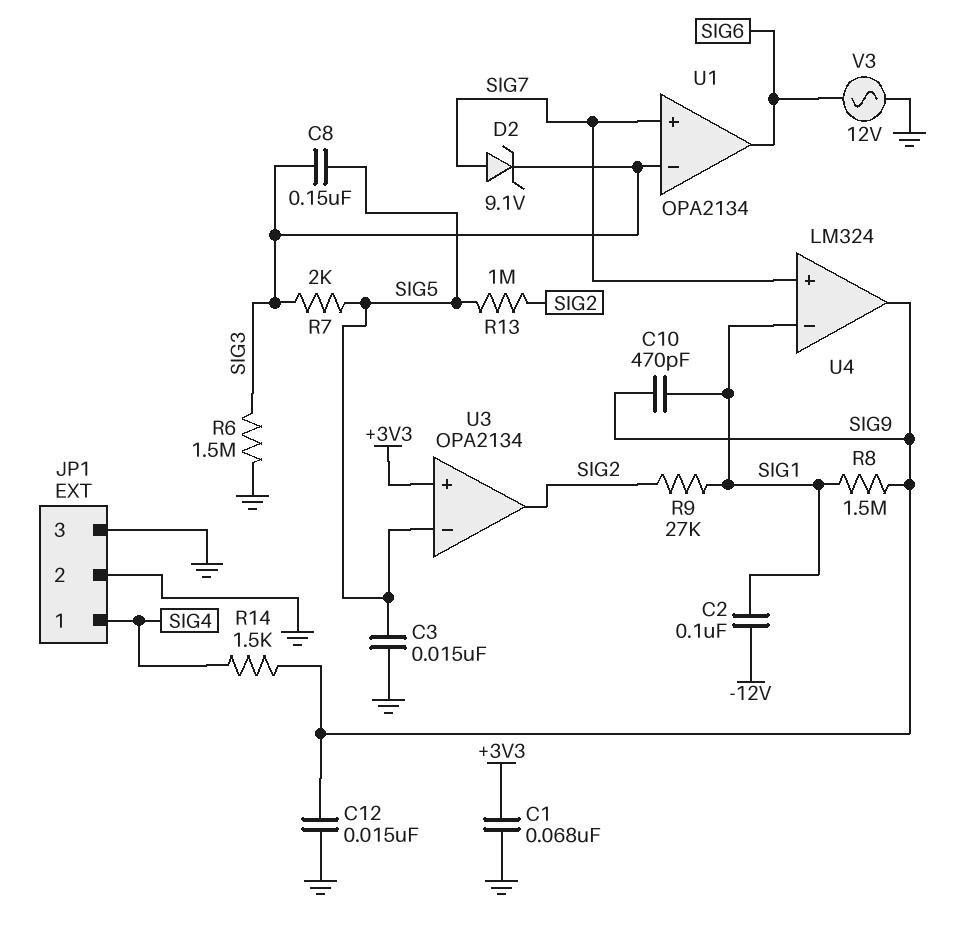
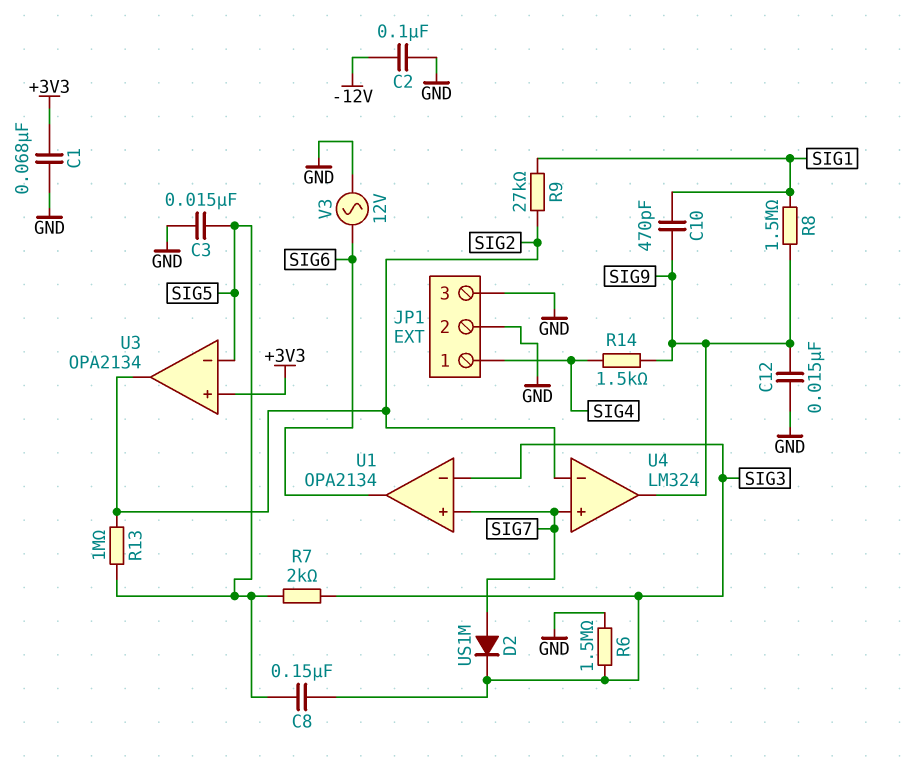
C2: 100nF (-12V, SIG1) -> 100nF (-12V, GND)
D2: zener 9.1V (A SIG7, K SIG3) -> diode US1M (A SIG7, K SIG3)
U4 pin in-: SIG1 -> SIG2

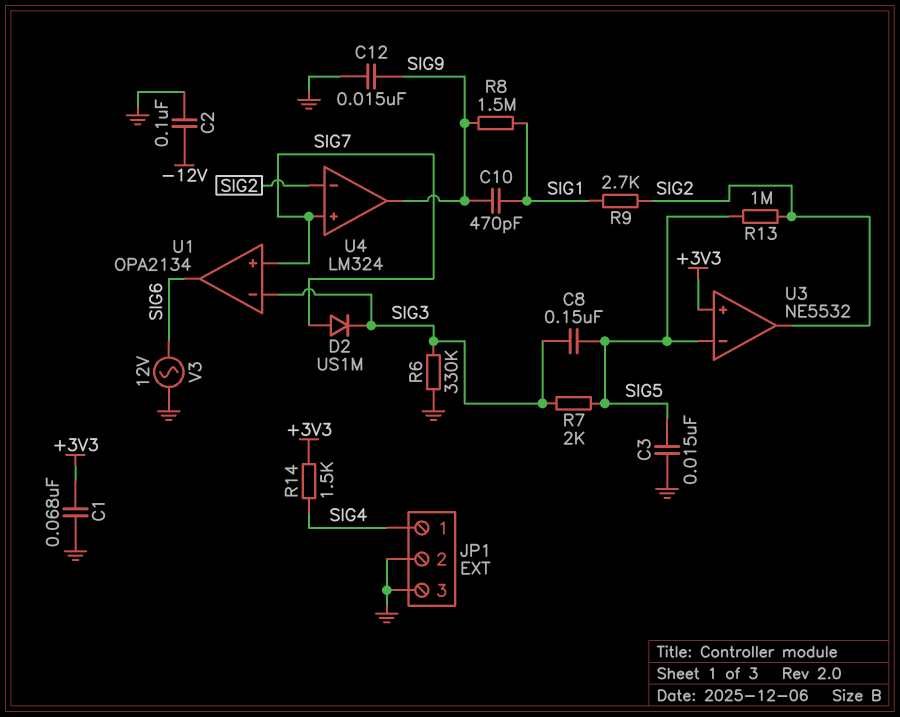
R6: 1.5M (GND, SIG3) -> 330k (GND, SIG3)
R9: 27k (SIG1, SIG2) -> 2.7k (SIG1, SIG2)
R14: 1.5k (SIG4, SIG9) -> 1.5k (+3V3, SIG4)
U3: OPA2134 -> NE5532

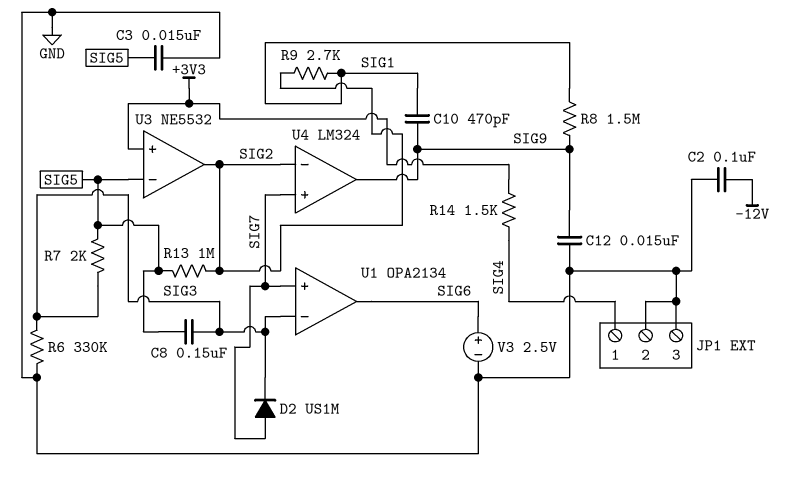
C1: 68nF (+3V3, GND) -> none
V3: AC 12V (GND, SIG6) -> 2.5V (plus SIG6, minus GND)

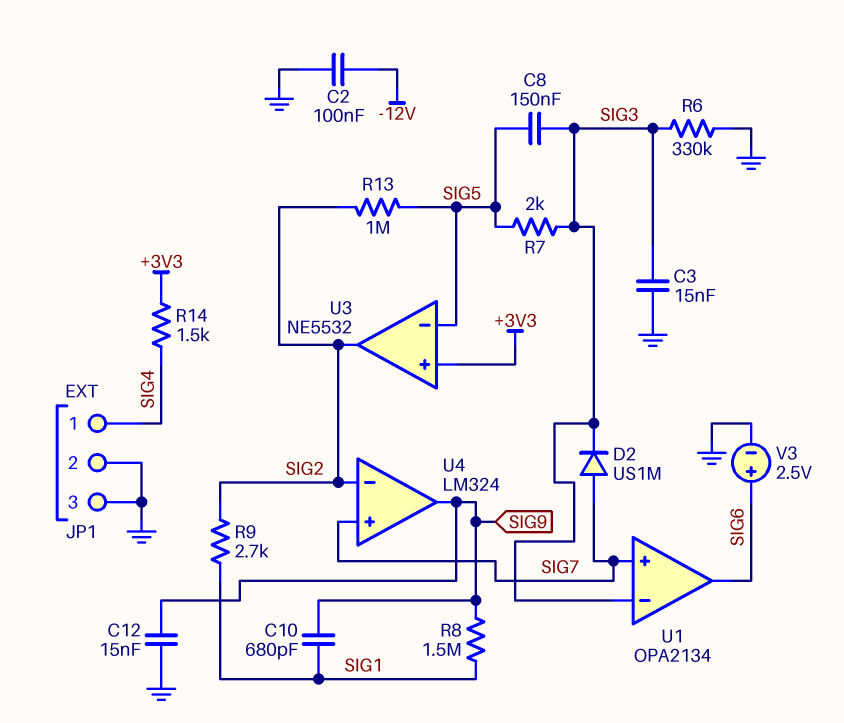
C3: 15nF (GND, SIG5) -> 15nF (GND, SIG3)
C10: 470pF (SIG1, SIG9) -> 680pF (SIG1, SIG9)

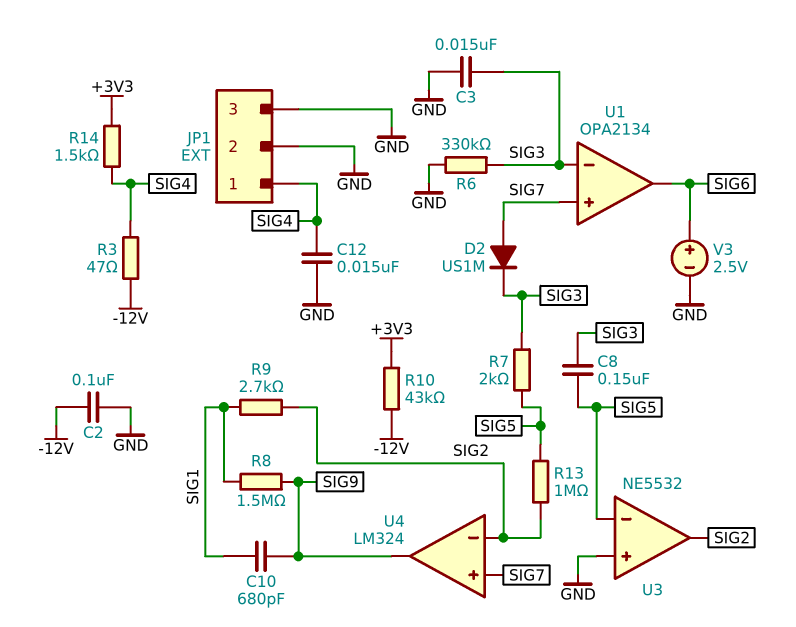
C12: 15nF (GND, SIG9) -> 15nF (GND, SIG4)
R3: none -> 47 (-12V, SIG4)
R10: none -> 43k (+3V3, -12V)
U3 pin in+: +3V3 -> GND

